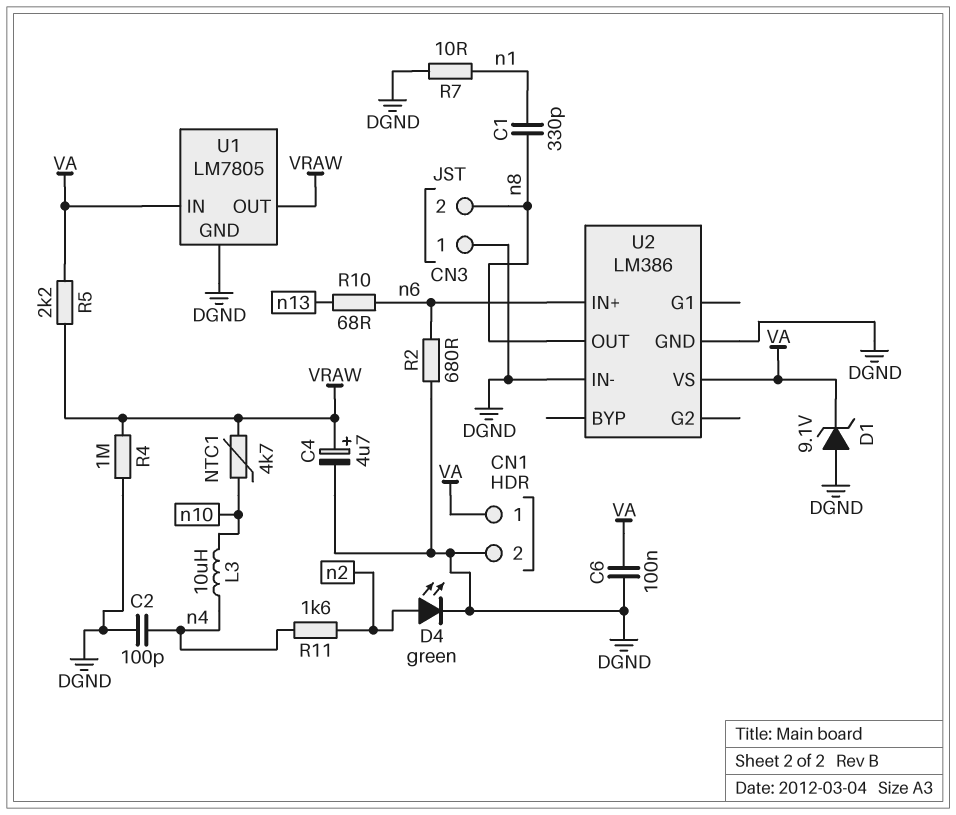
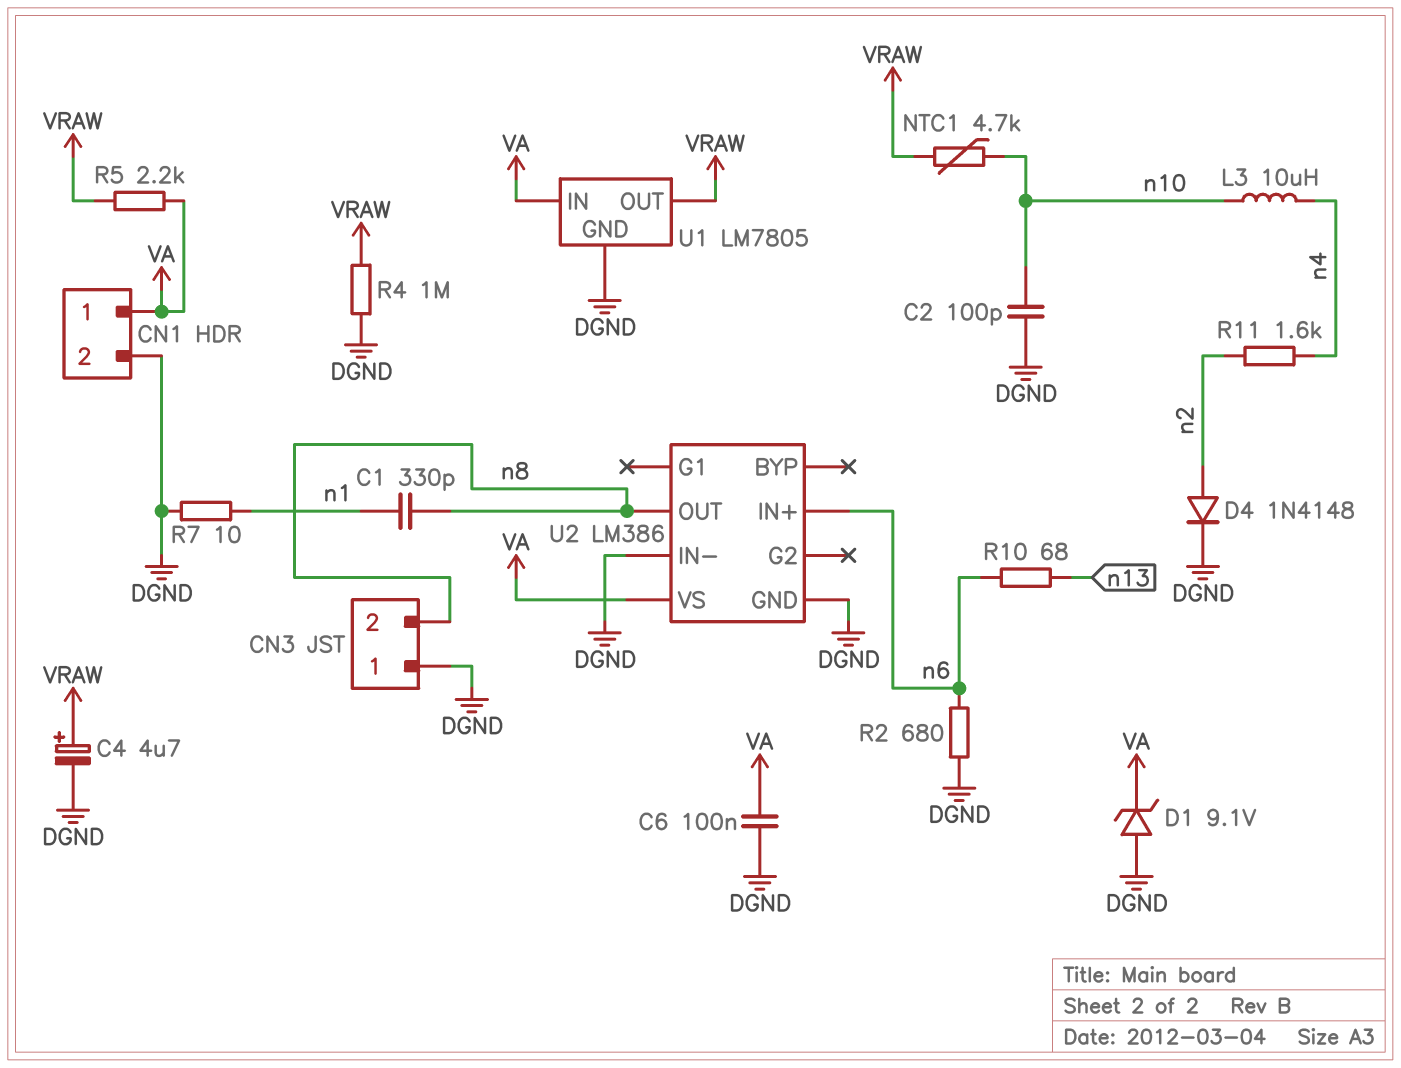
C2: 100pF (DGND, n4) -> 100pF (DGND, n10)
D4: LED green (A n2, K DGND) -> diode 1N4148 (A n2, K DGND)

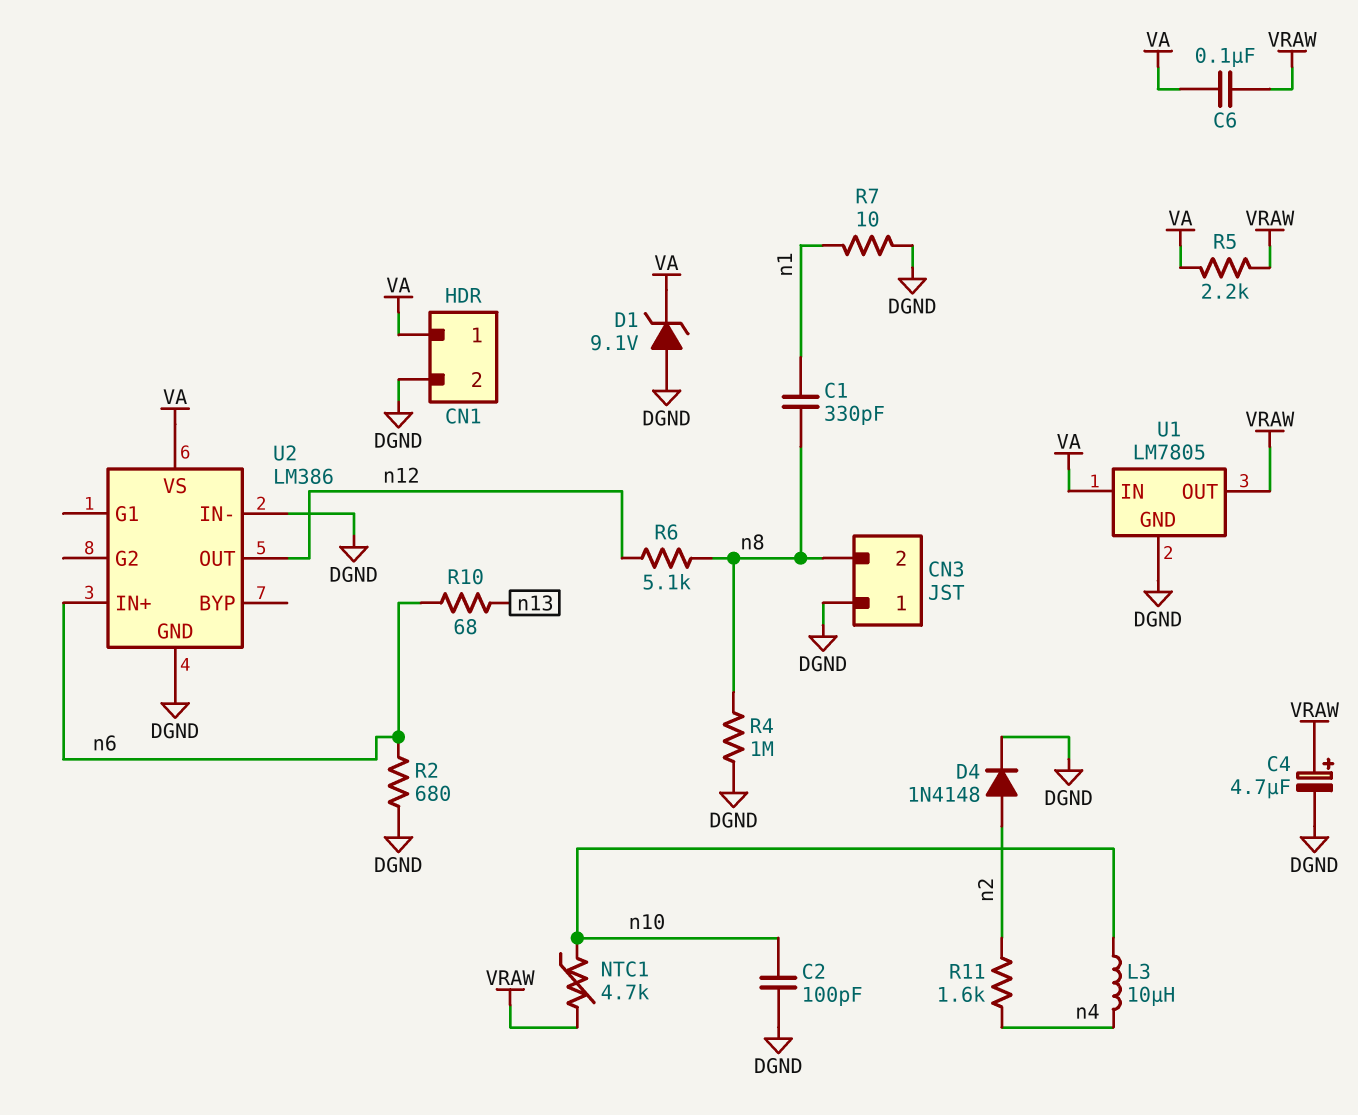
C6: 100nF (DGND, VA) -> 100nF (VA, VRAW)
R4: 1M (DGND, VRAW) -> 1M (DGND, n8)
R6: none -> 5.1k (n8, n12)
U2 pin OUT: n8 -> n12

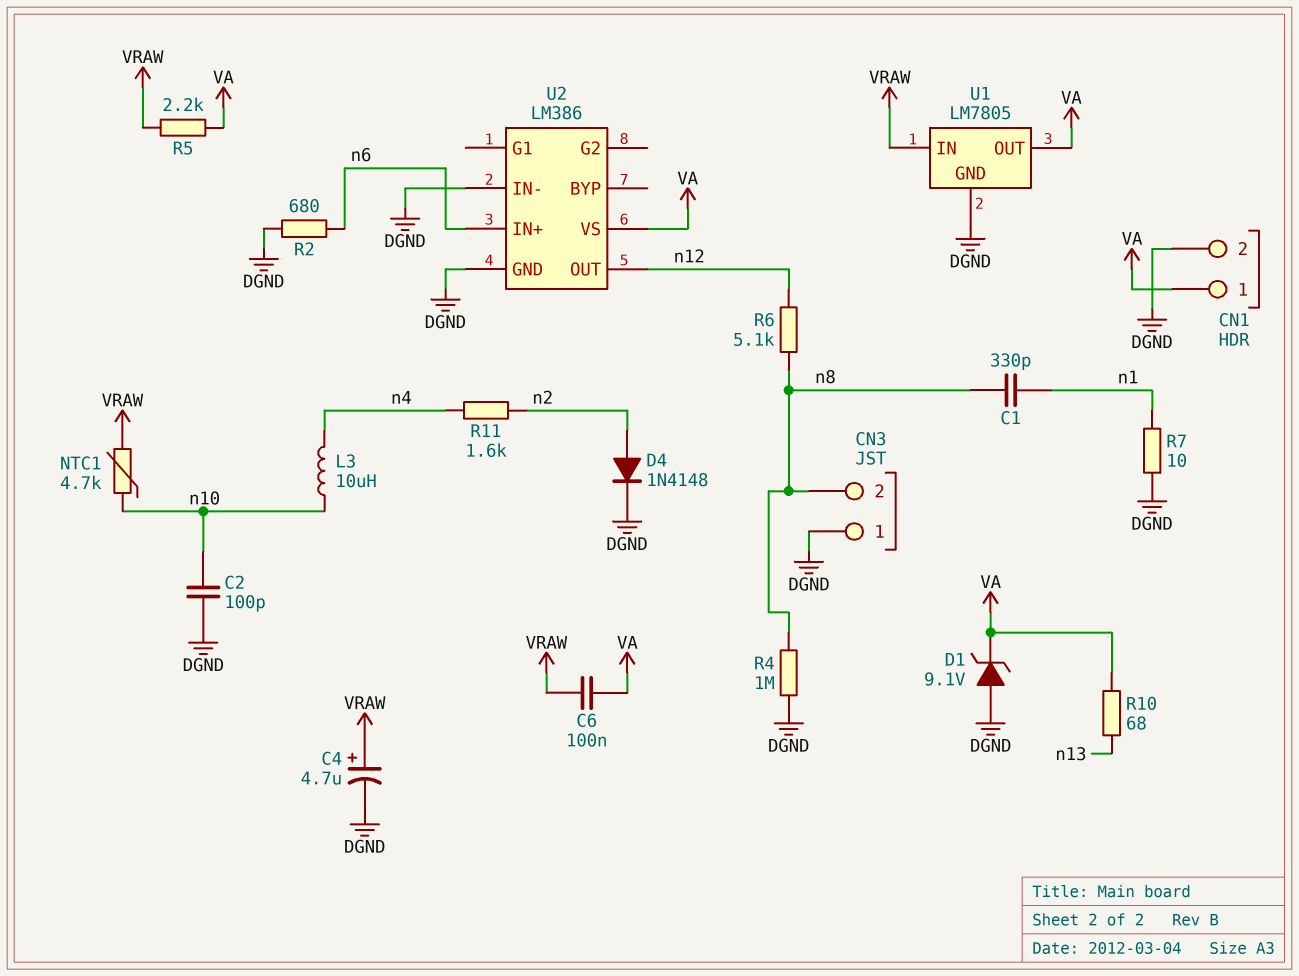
R10: 68 (n6, n13) -> 68 (VA, n13)
U1 pin IN: VA -> VRAW
U1 pin OUT: VRAW -> VA

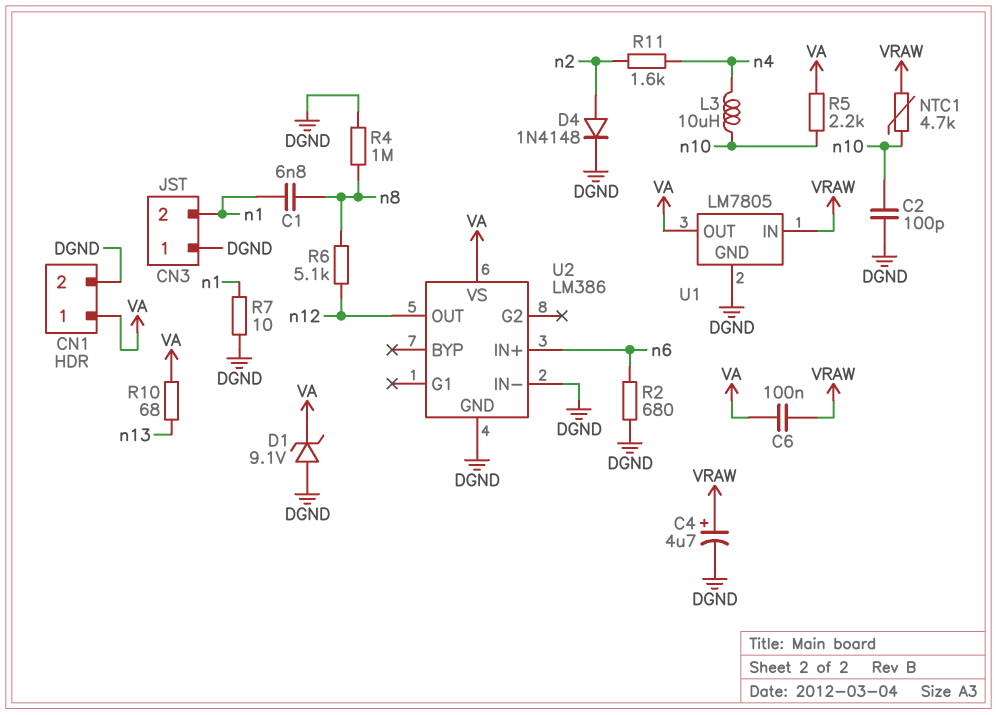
C1: 330pF (n1, n8) -> 6.8nF (n1, n8)
CN3 pin 2: n8 -> n1
R5: 2.2k (VA, VRAW) -> 2.2k (VA, n10)

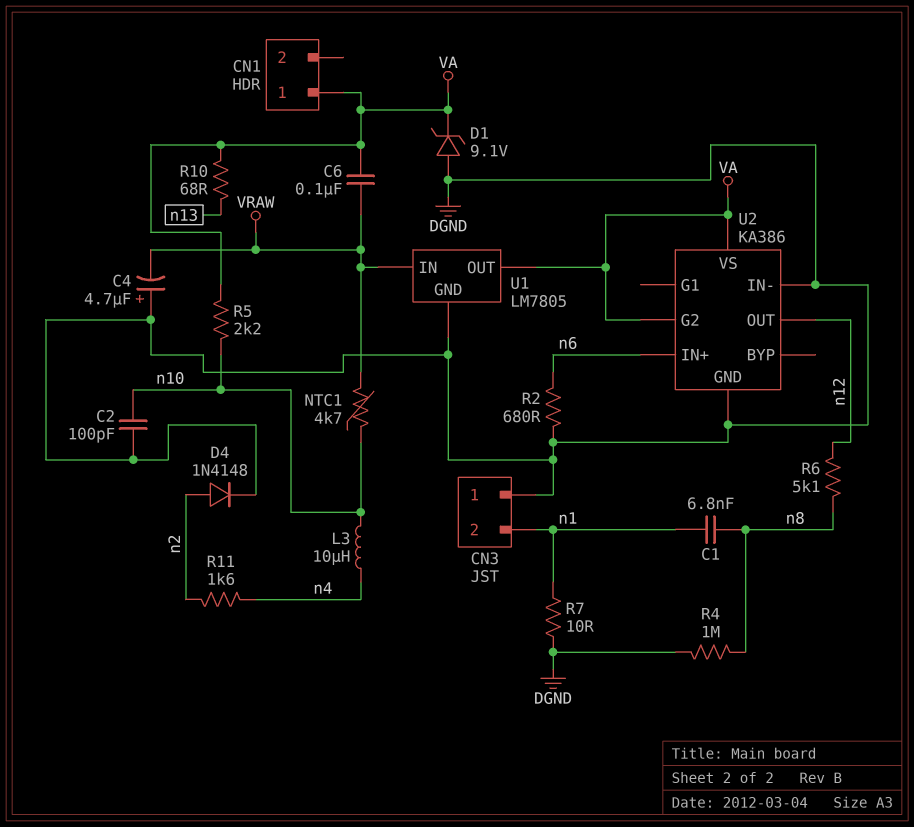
C4: 4.7uF (plus VRAW, minus DGND) -> 4.7uF (plus DGND, minus VRAW)
CN1 pin 2: DGND -> none
U2: LM386 -> KA386
U2 pin G2: none -> VA

